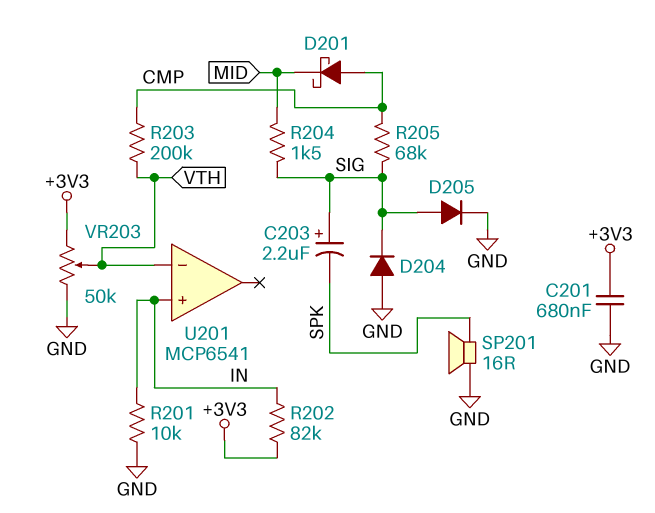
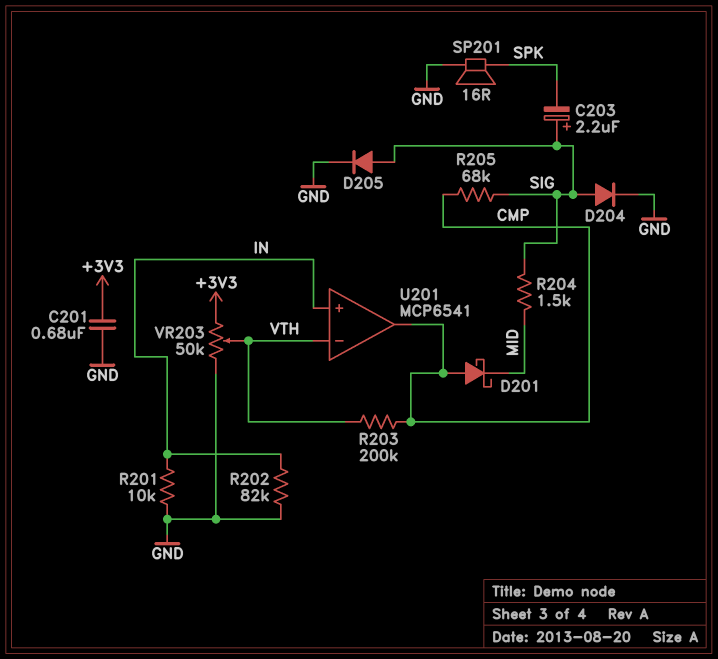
D204: diode (A GND, K SIG) -> diode (A SIG, K GND)
R202: 82k (+3V3, IN) -> 82k (GND, IN)
U201 pin out: none -> CMP

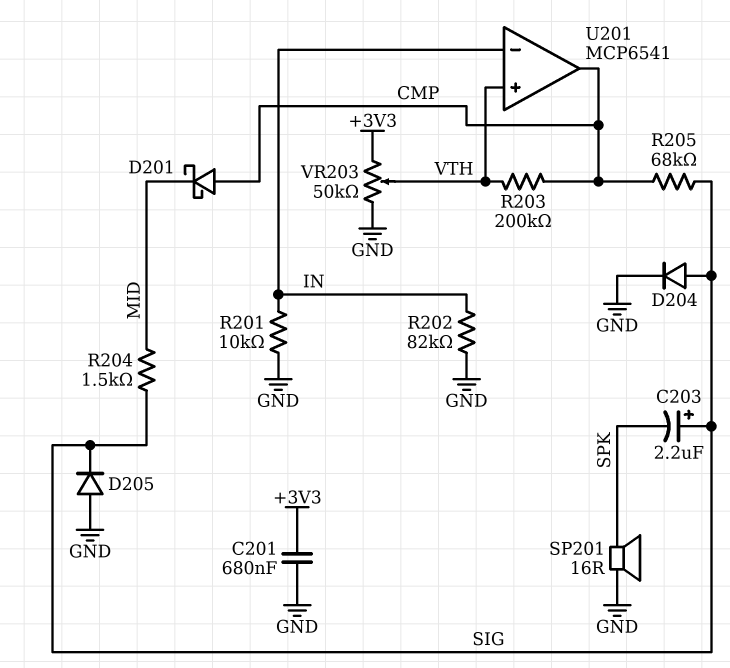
D205: diode (A SIG, K GND) -> diode (A GND, K SIG)
U201 pin in+: IN -> VTH
U201 pin in-: VTH -> IN

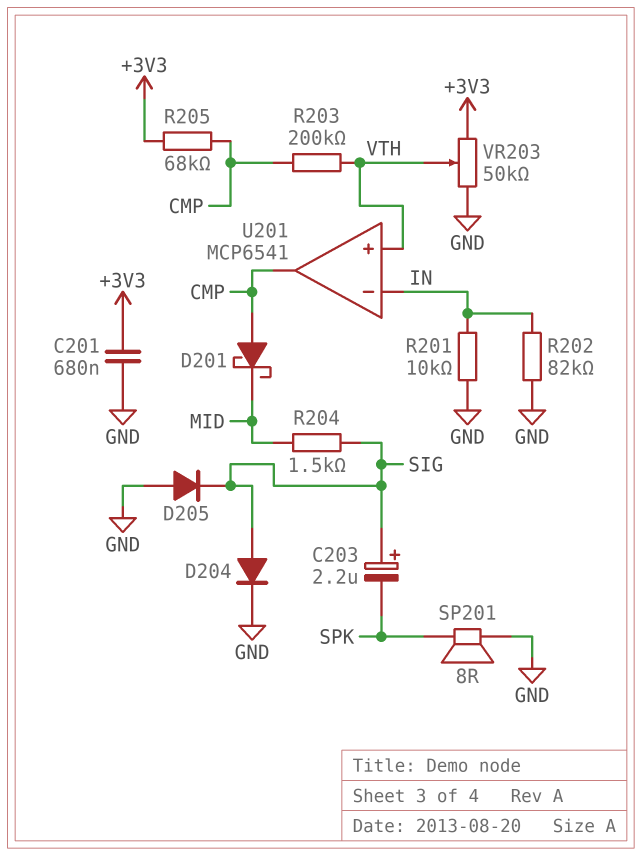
R205: 68k (CMP, SIG) -> 68k (+3V3, CMP)
SP201: speaker 16R (GND, SPK) -> speaker 8R (GND, SPK)

